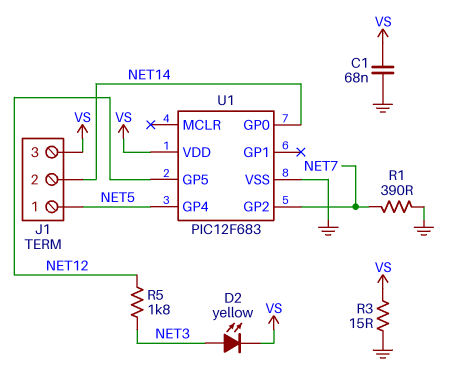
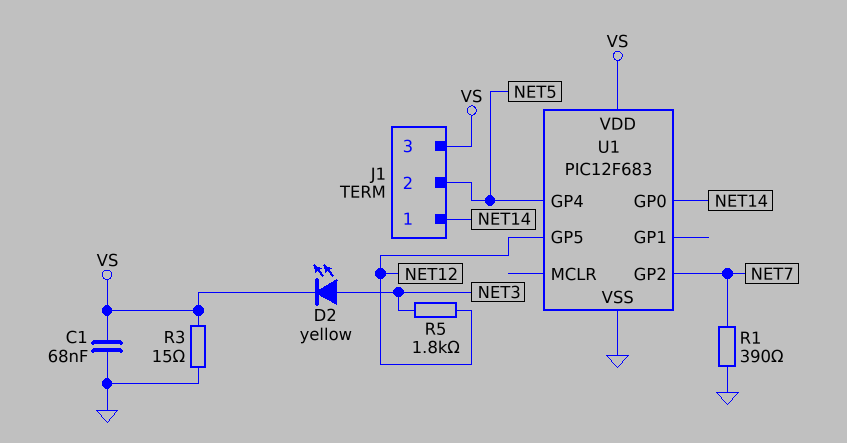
J1 pin 1: NET5 -> NET14
J1 pin 2: NET14 -> NET5

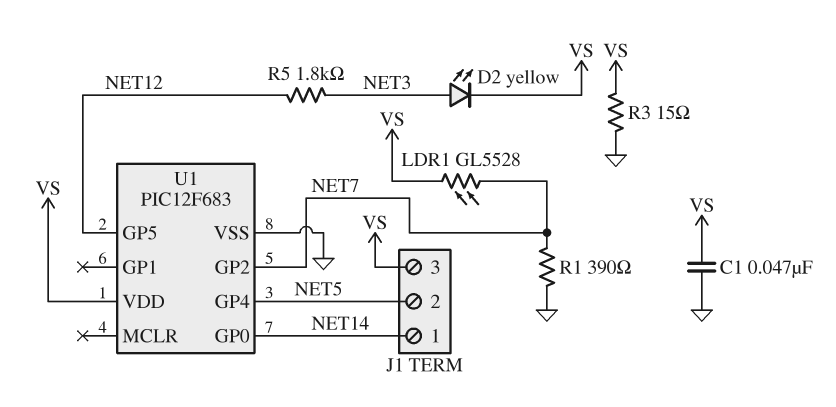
C1: 68nF (GND, VS) -> 47nF (GND, VS)
LDR1: none -> GL5528 (NET7, VS)

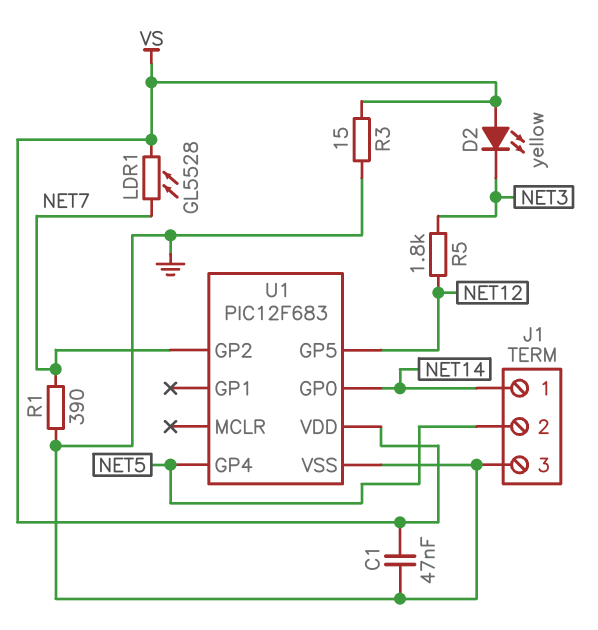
D2: LED yellow (A NET3, K VS) -> LED yellow (A VS, K NET3)
J1 pin 3: VS -> GND

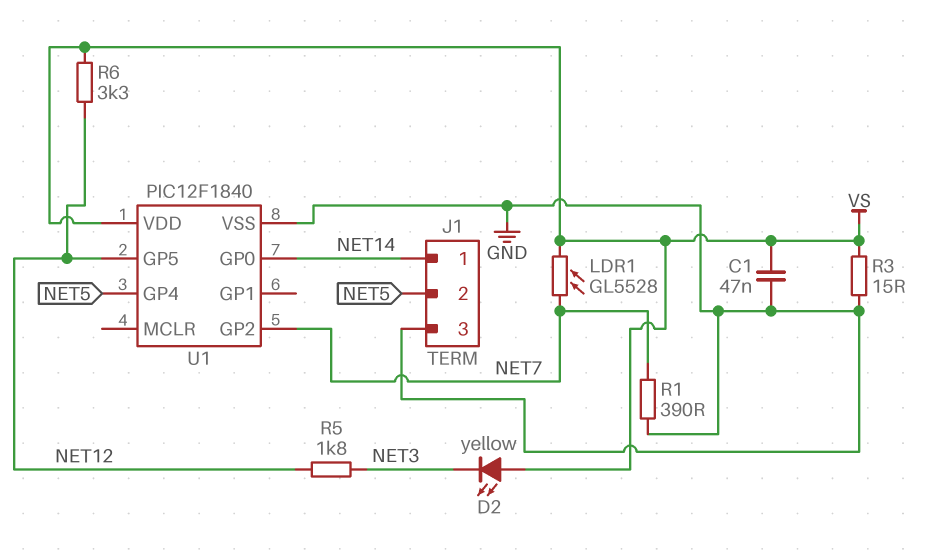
R6: none -> 3.3k (NET12, VS)
U1: PIC12F683 -> PIC12F1840

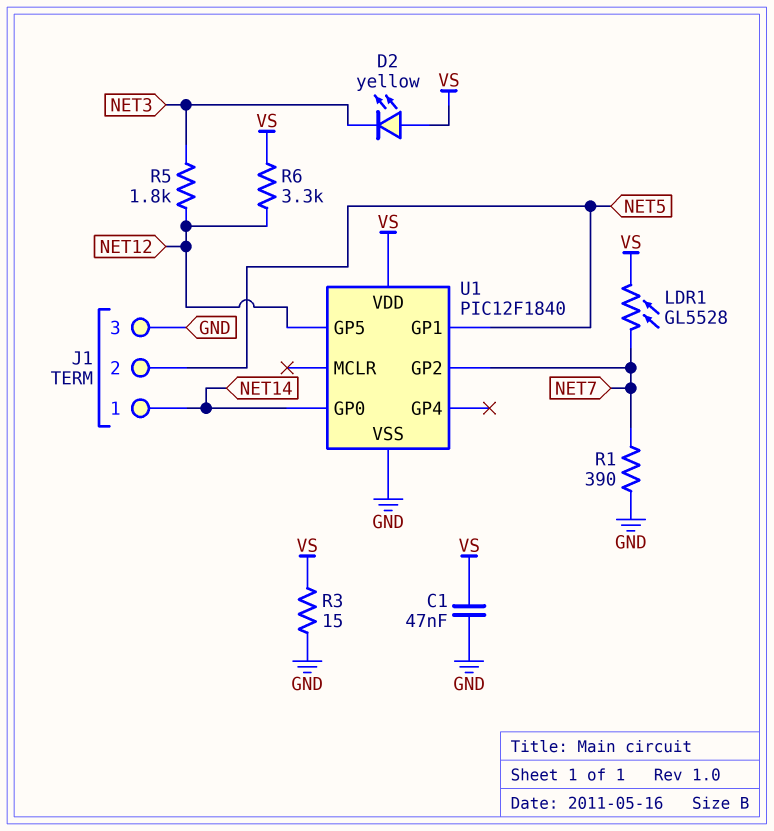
U1 pin GP1: none -> NET5
U1 pin GP4: NET5 -> none

